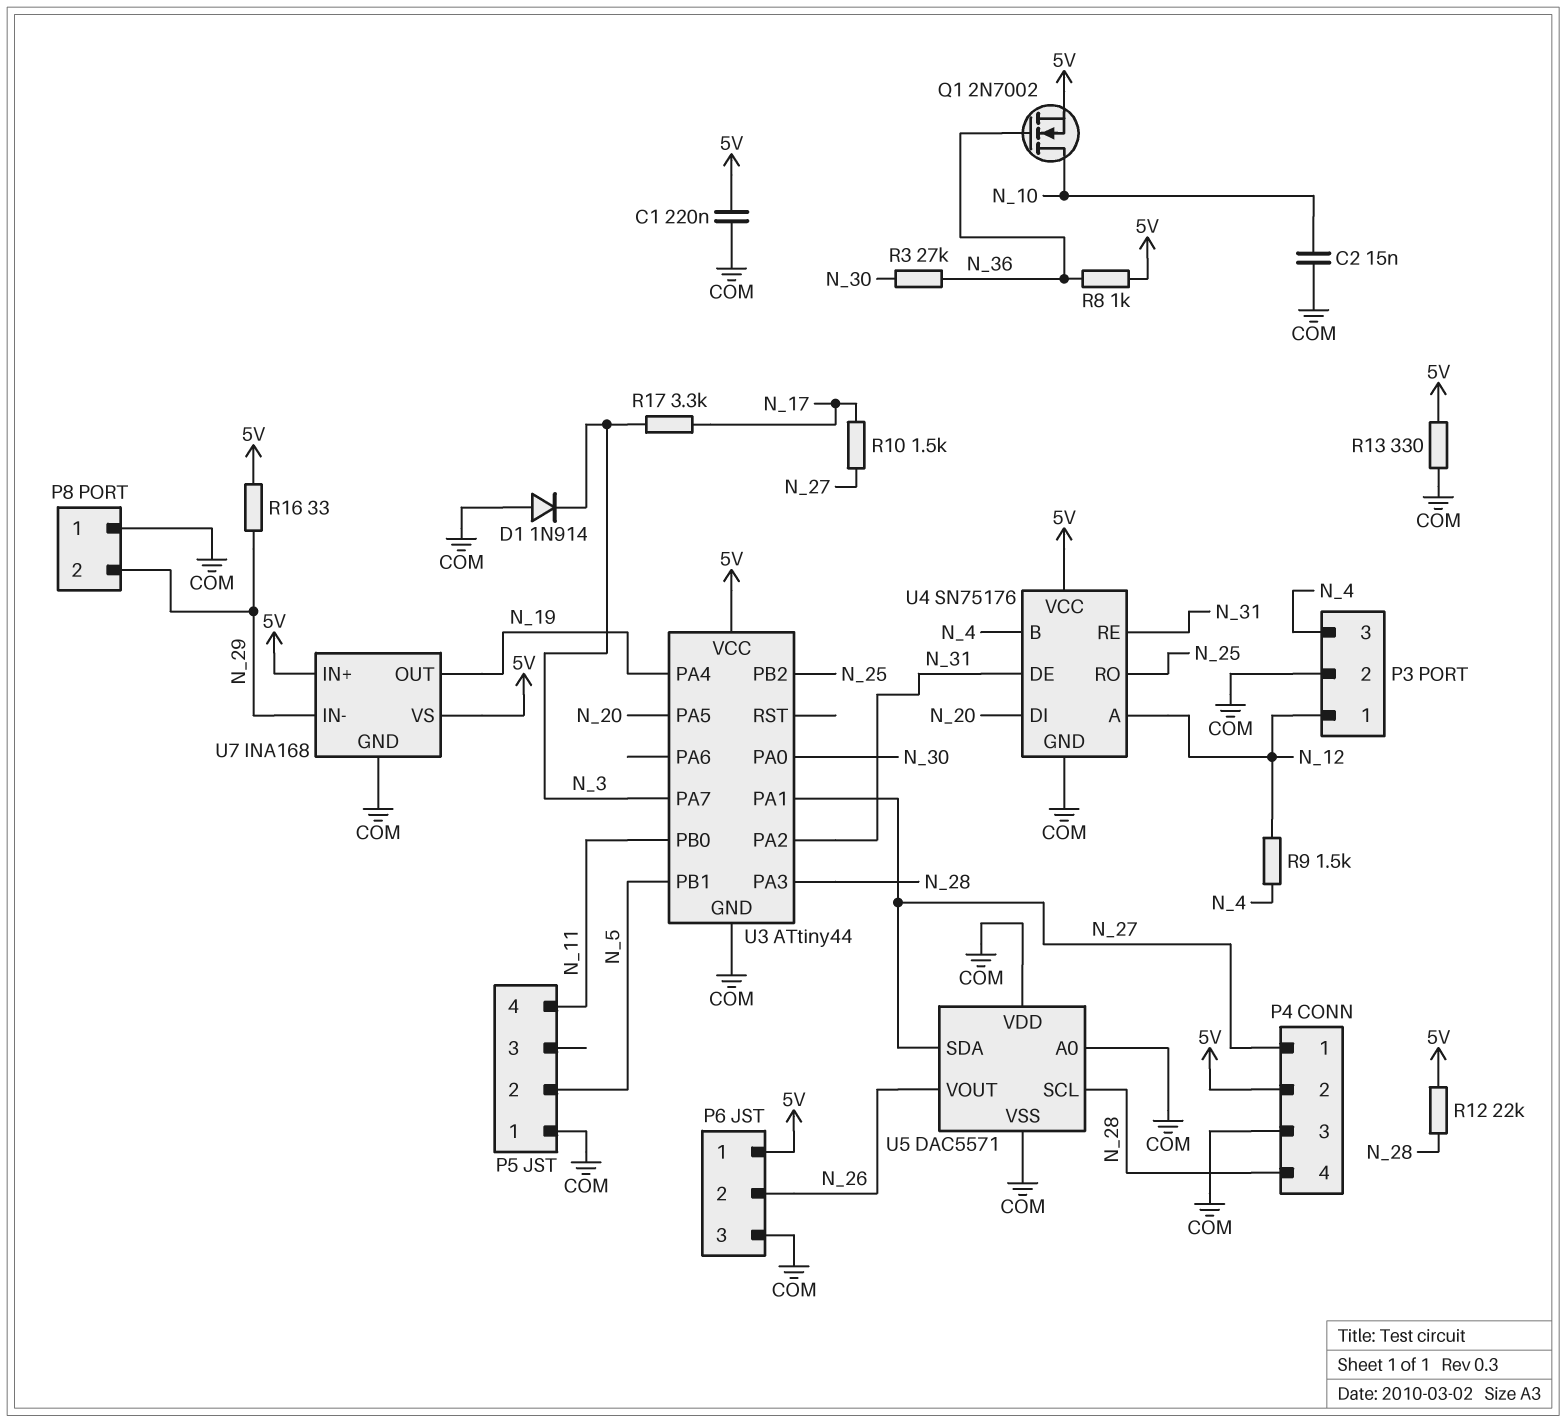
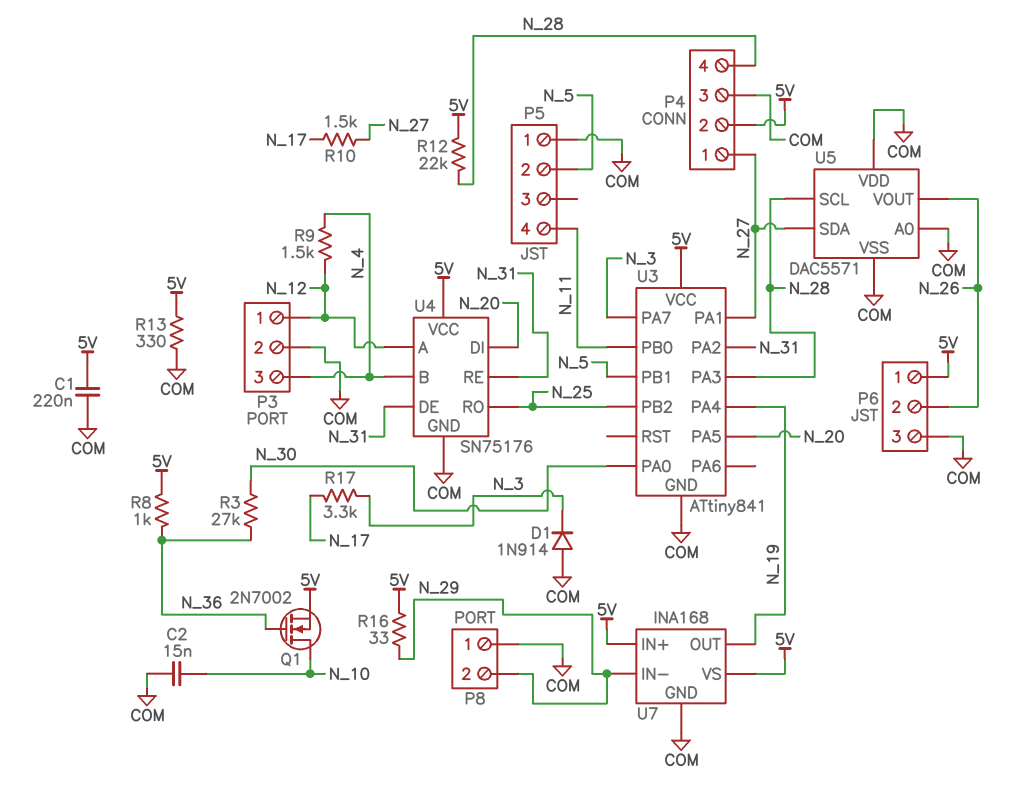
U3: ATtiny44 -> ATtiny841

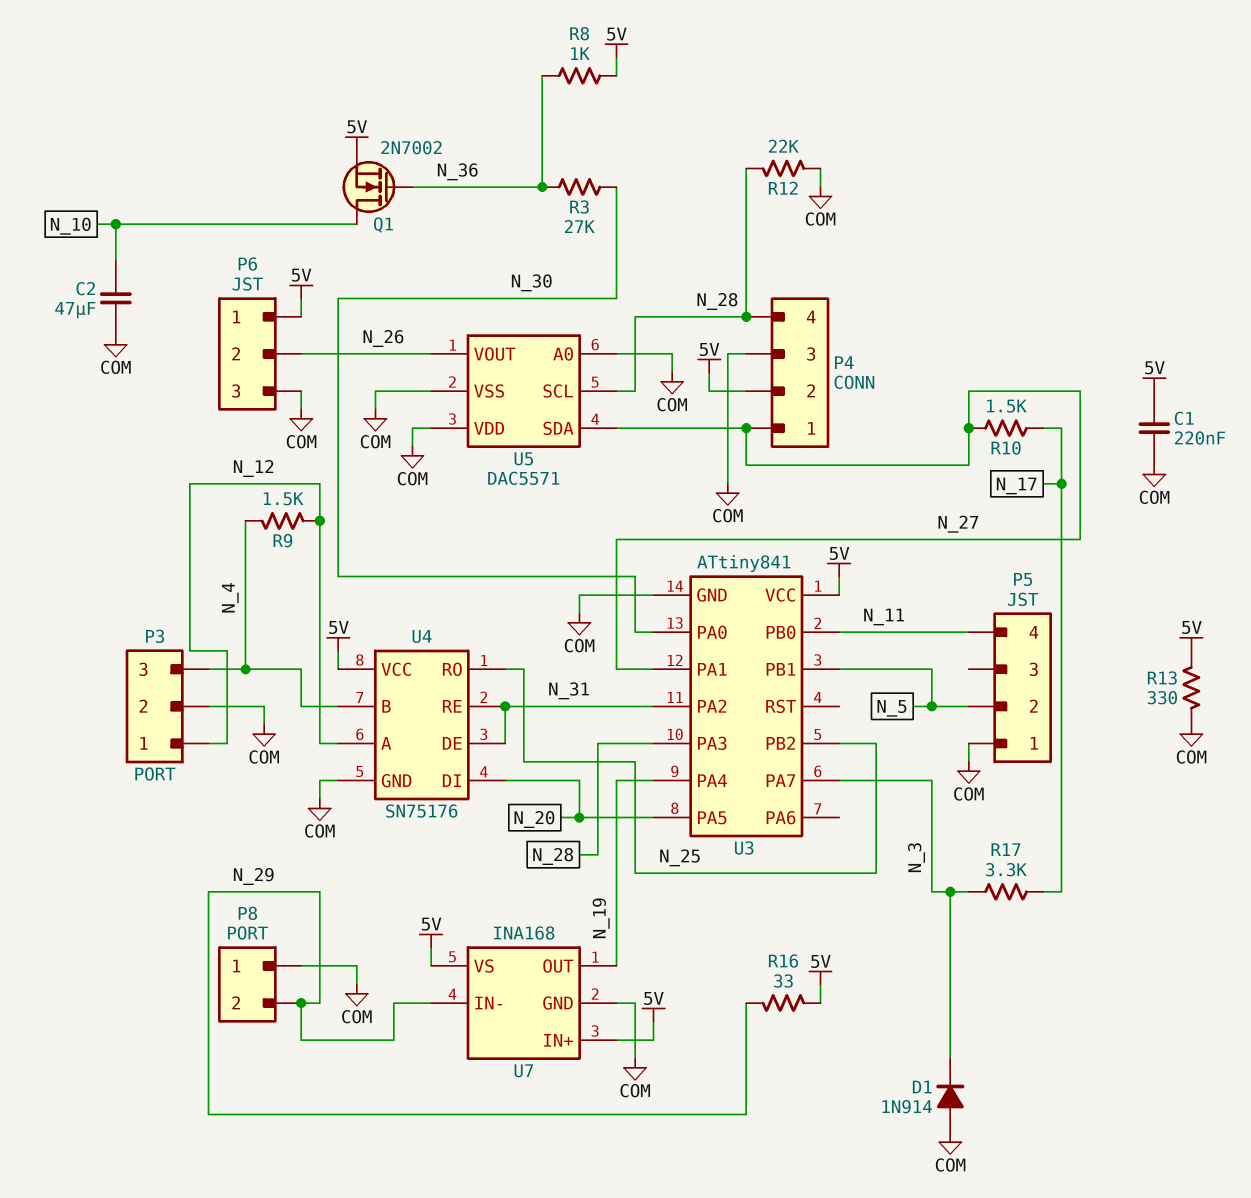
C2: 15nF (COM, N_10) -> 47uF (COM, N_10)
R12: 22k (5V, N_28) -> 22k (COM, N_28)

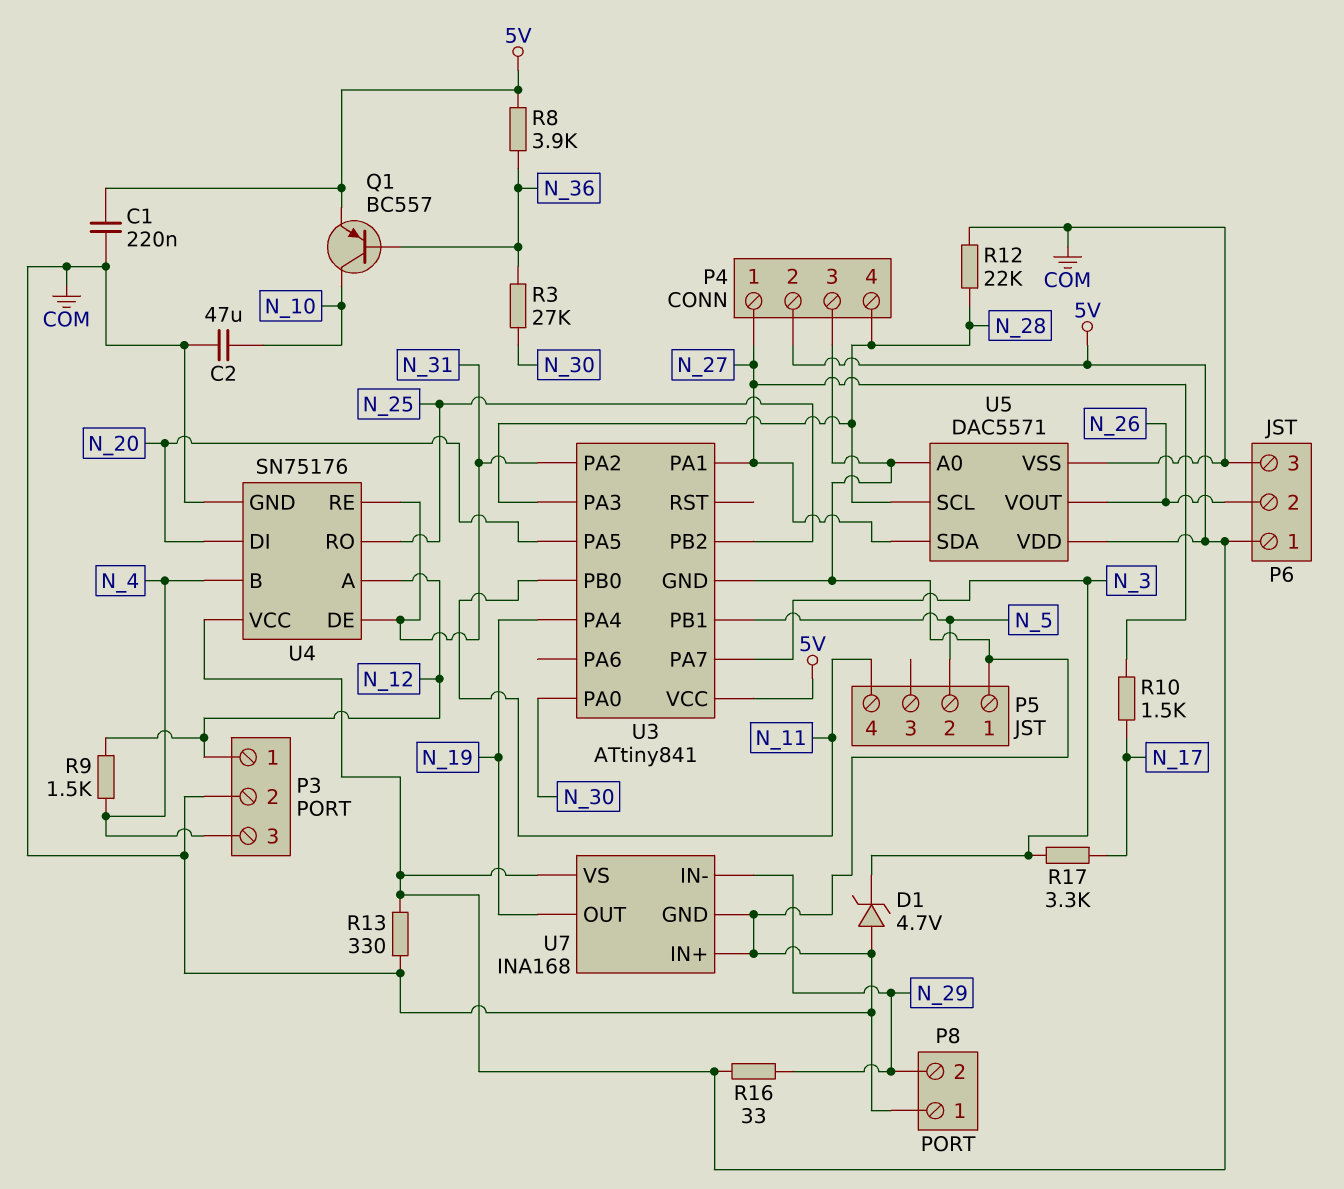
D1: diode 1N914 (A COM, K N_3) -> zener 4.7V (A COM, K N_3)
Q1: NMOS 2N7002 (G N_36, D N_10, S 5V) -> PNP BC557 (B N_36, C N_10, E 5V)
R8: 1k (5V, N_36) -> 3.9k (5V, N_36)
U5 pin VDD: COM -> 5V
U7 pin IN+: 5V -> COM

